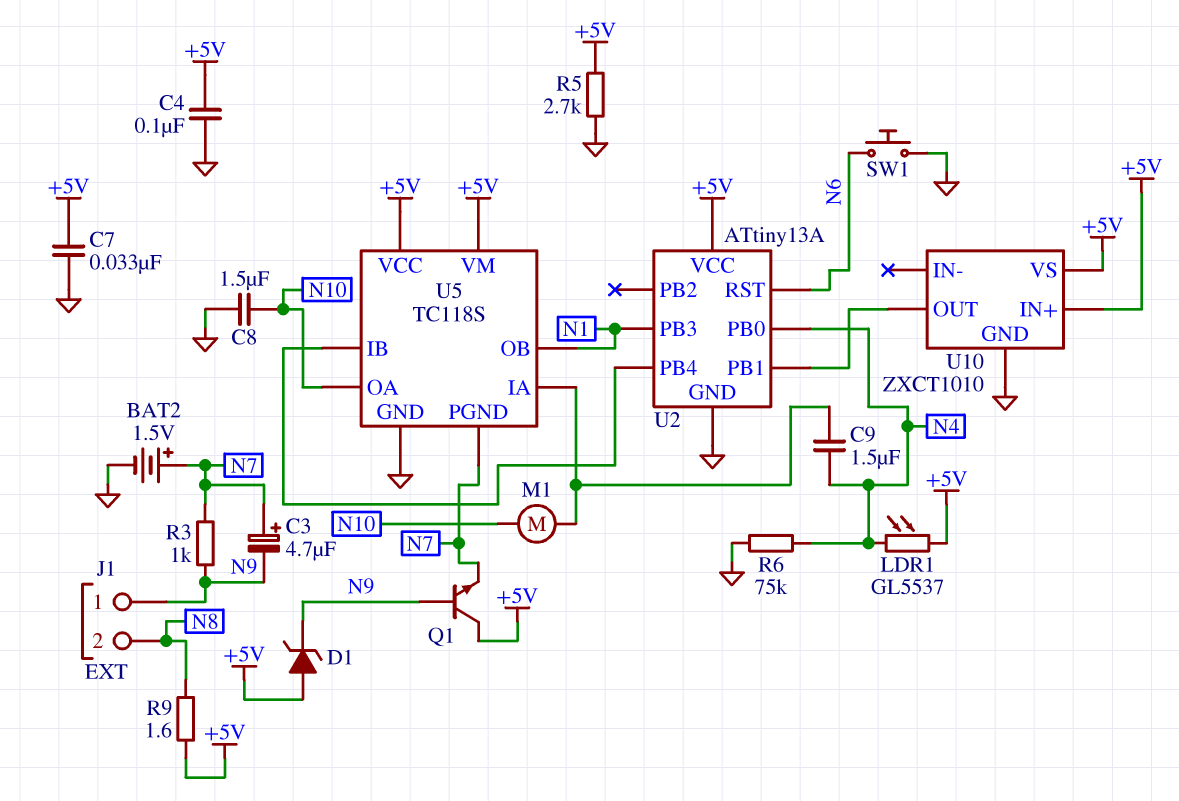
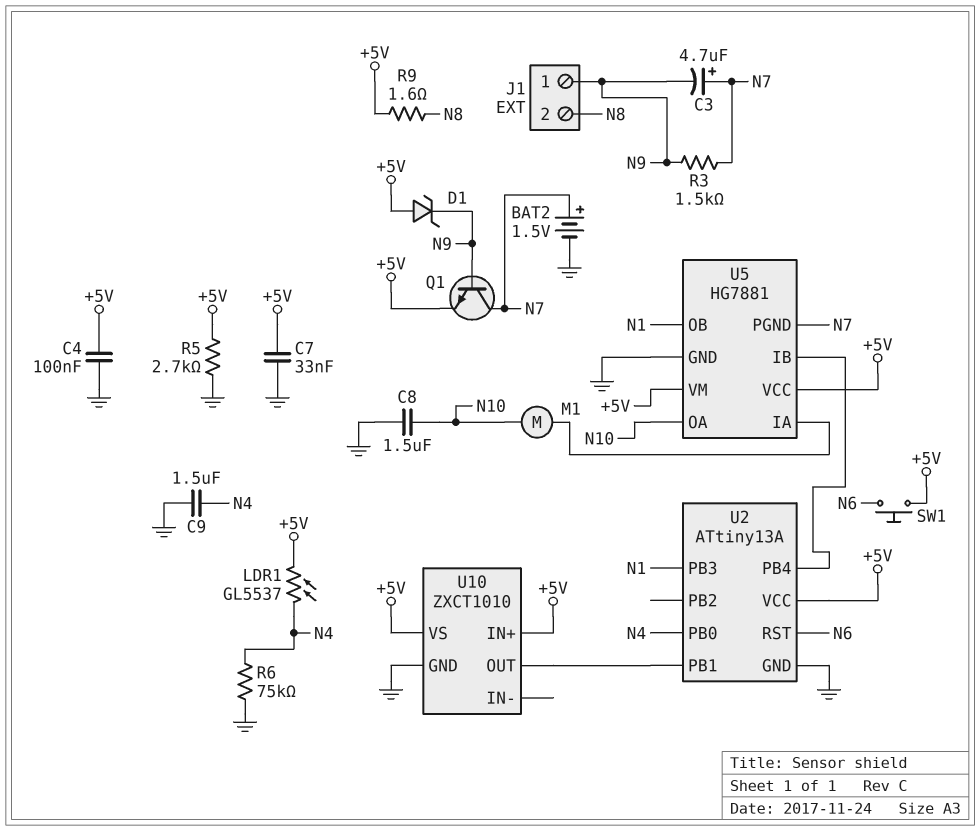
C9: 1.5uF (N4, U5/IA) -> 1.5uF (GND, N4)
Q1: NPN (B N9, C +5V, E N7) -> NPN (B N9, C N7, E +5V)
R3: 1k (N7, N9) -> 1.5k (N7, N9)
SW1: button (GND, N6) -> button (+5V, N6)
U5: TC118S -> HG7881

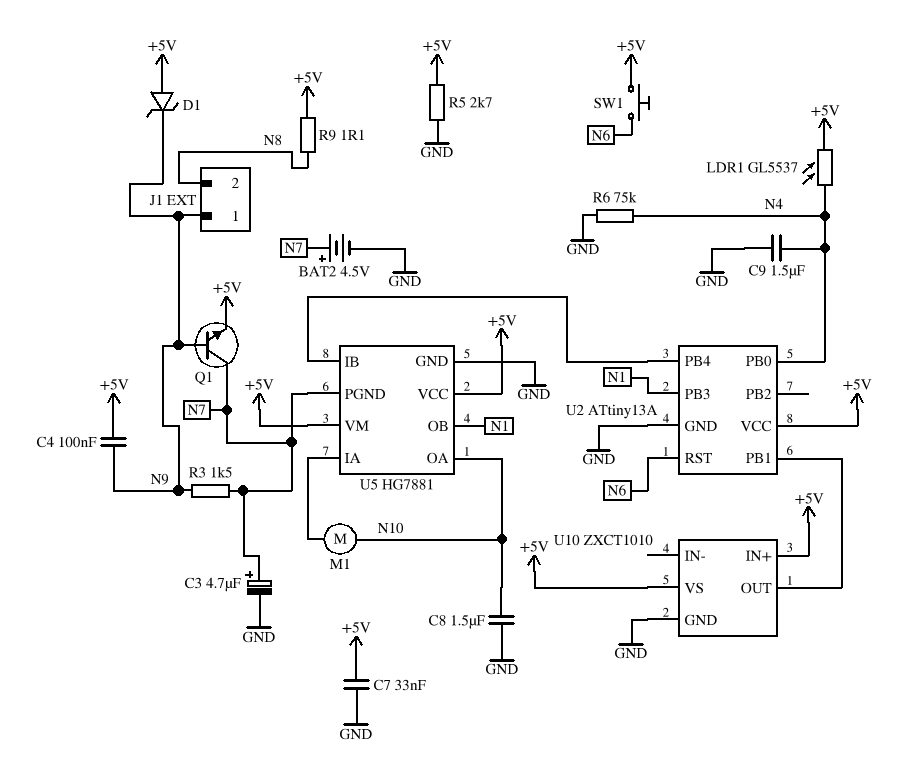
BAT2: 1.5V (plus N7, minus GND) -> 4.5V (plus N7, minus GND)
C3: 4.7uF (plus N7, minus N9) -> 4.7uF (plus N7, minus GND)
C4: 100nF (+5V, GND) -> 100nF (+5V, N9)
R9: 1.6 (+5V, N8) -> 1.1 (+5V, N8)

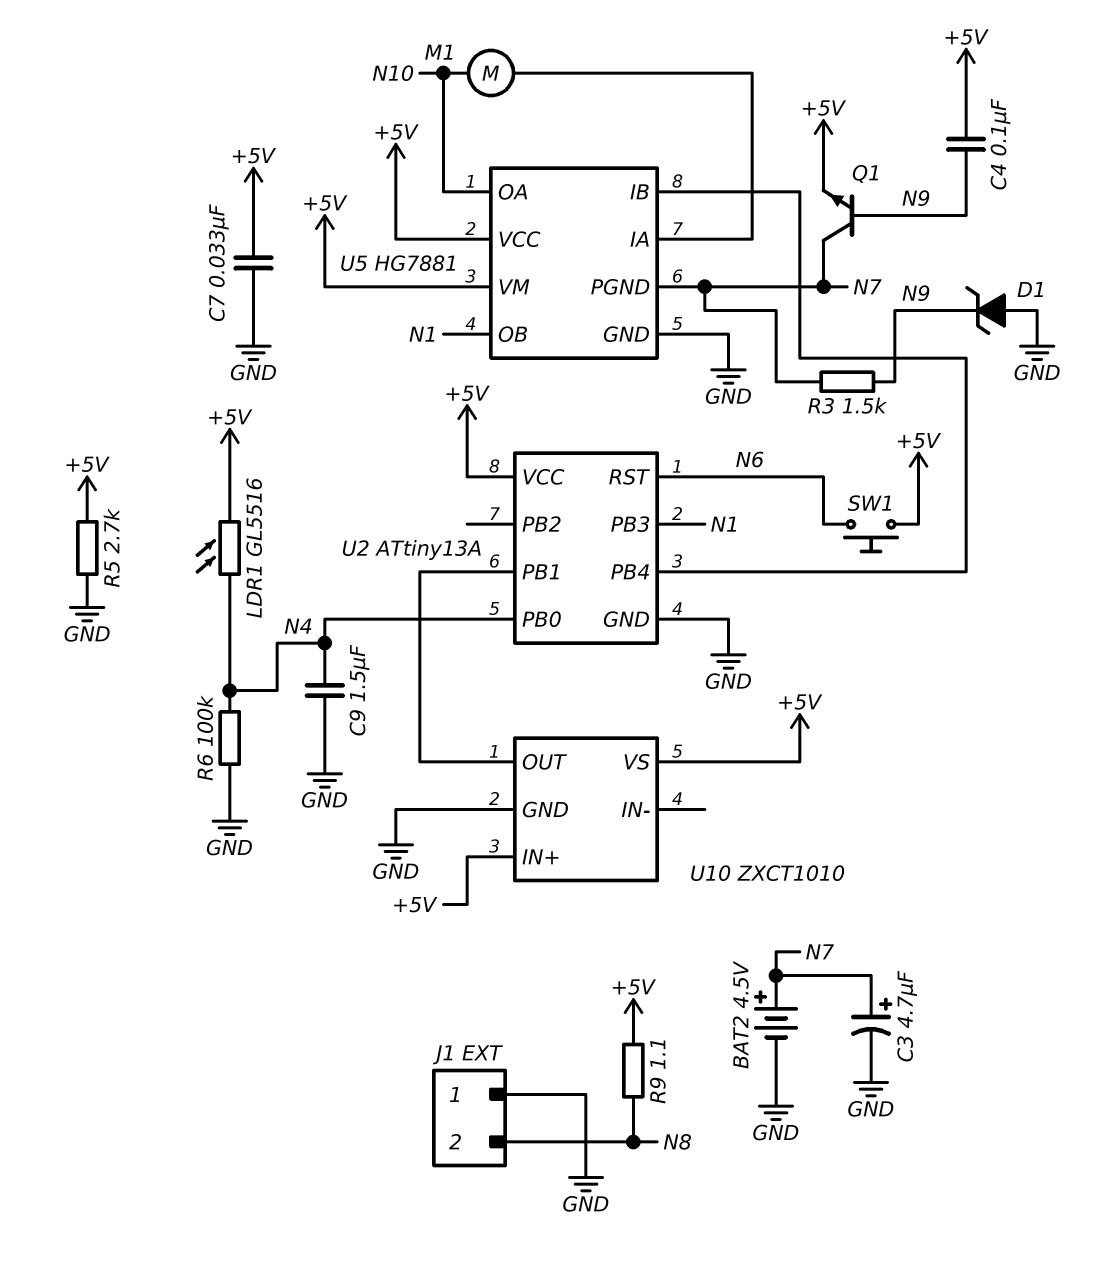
C8: 1.5uF (GND, N10) -> none
D1: zener (A +5V, K N9) -> zener (A GND, K N9)
J1 pin 1: N9 -> GND
LDR1: GL5537 (+5V, N4) -> GL5516 (+5V, N4)
R6: 75k (GND, N4) -> 100k (GND, N4)

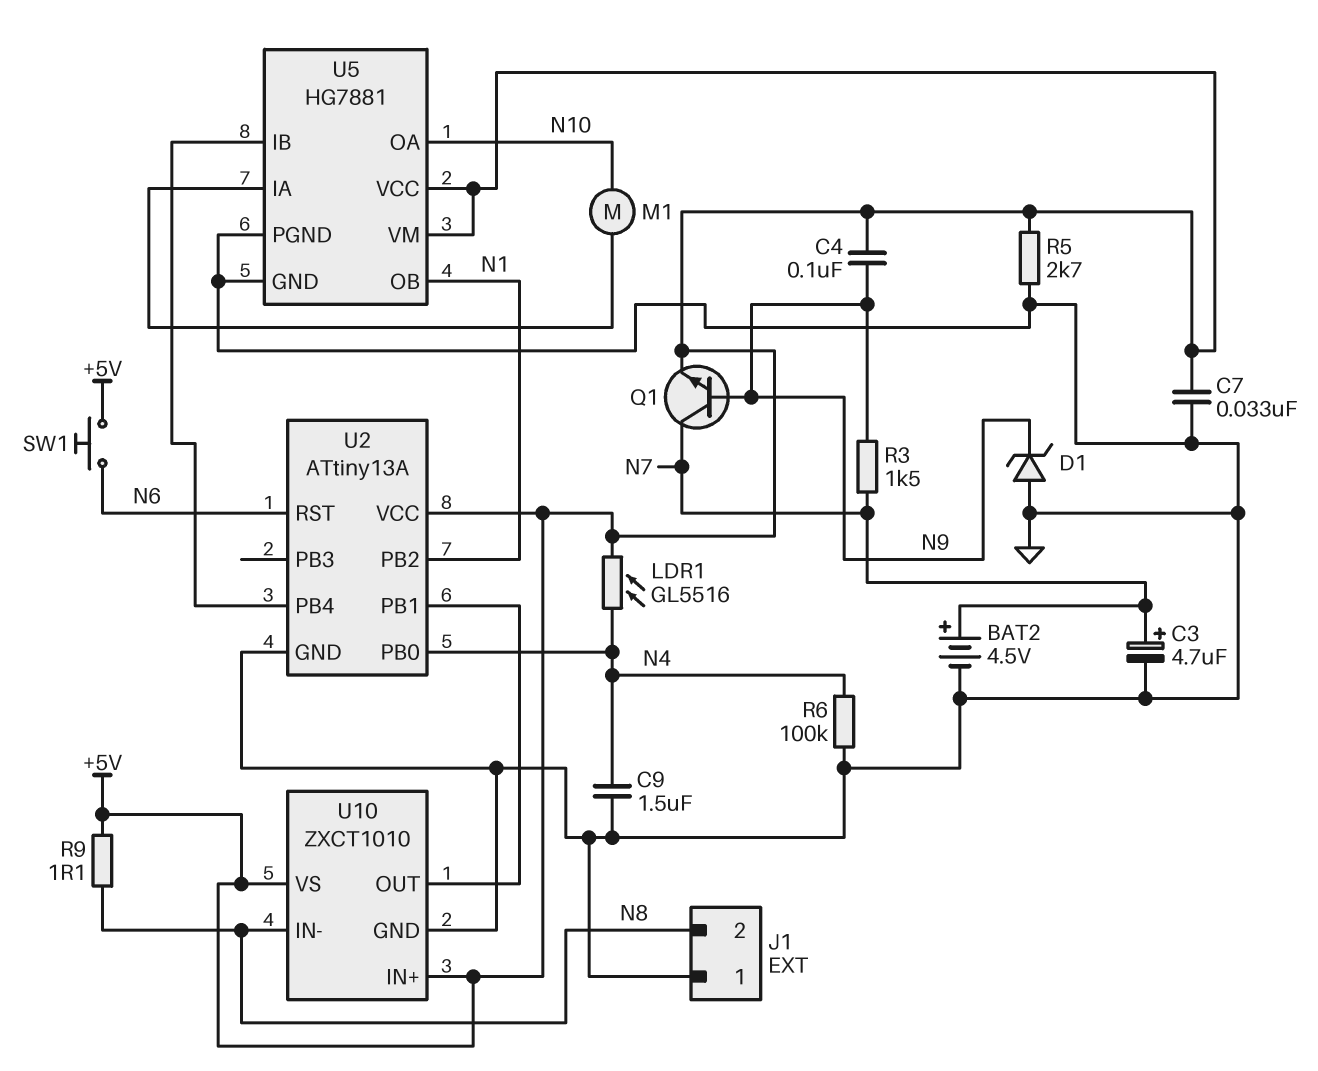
U2 pin PB2: none -> N1
U2 pin PB3: N1 -> none
U5 pin PGND: N7 -> GND
U10 pin IN-: none -> N8

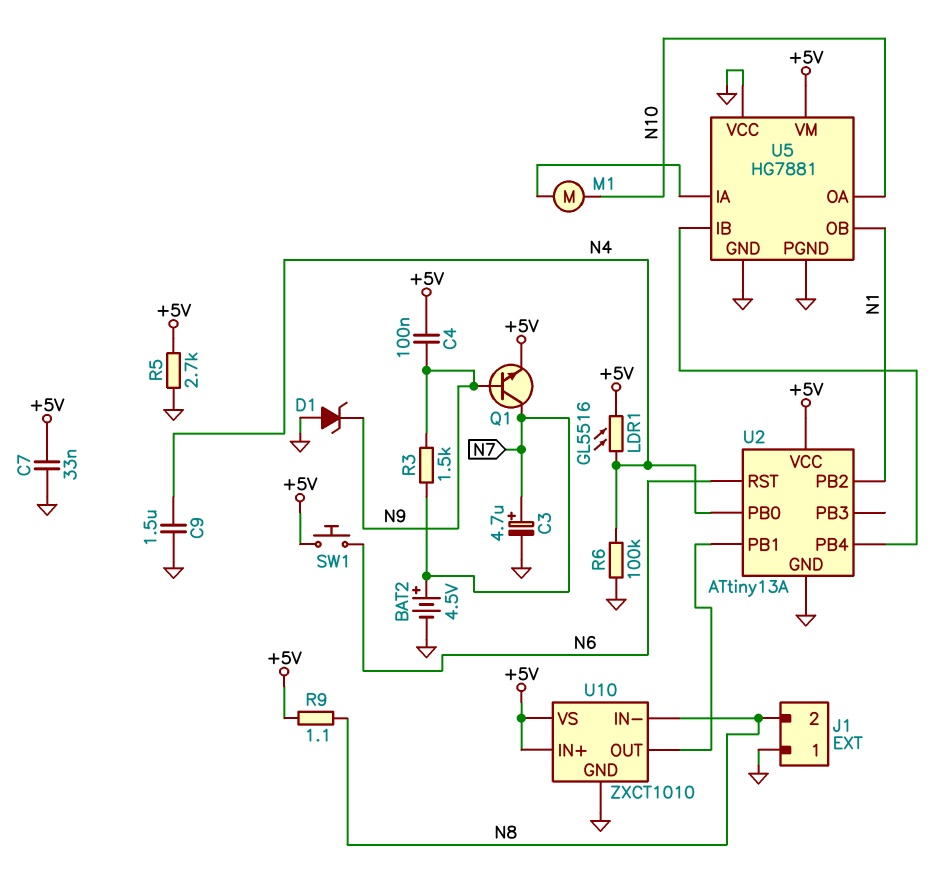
U5 pin VCC: +5V -> GND

